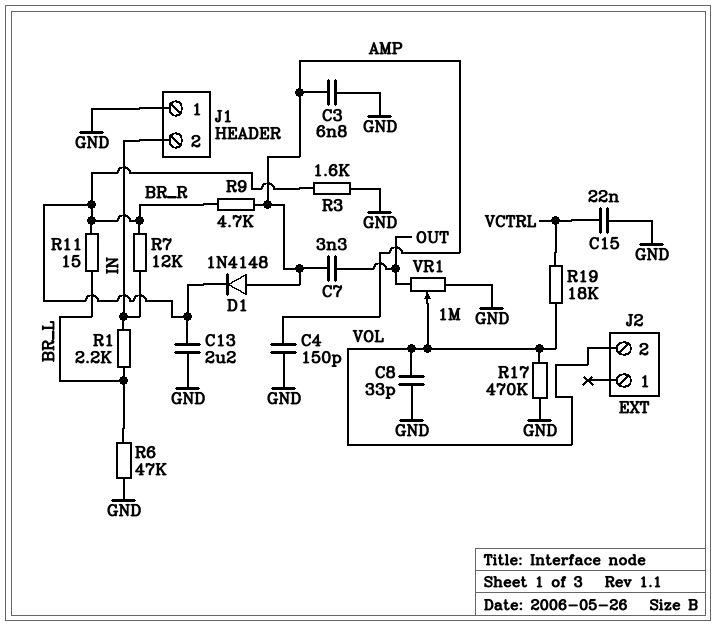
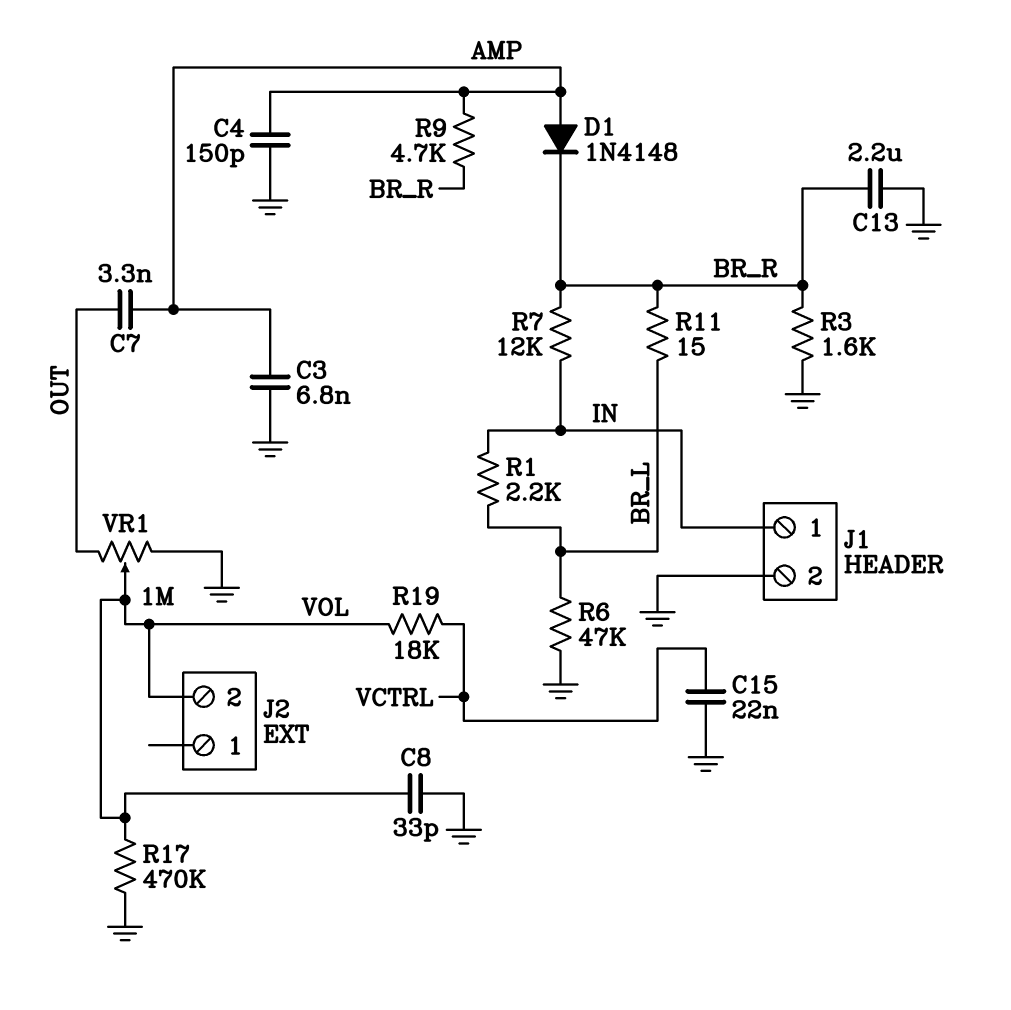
J1 pin 1: GND -> IN
J1 pin 2: IN -> GND

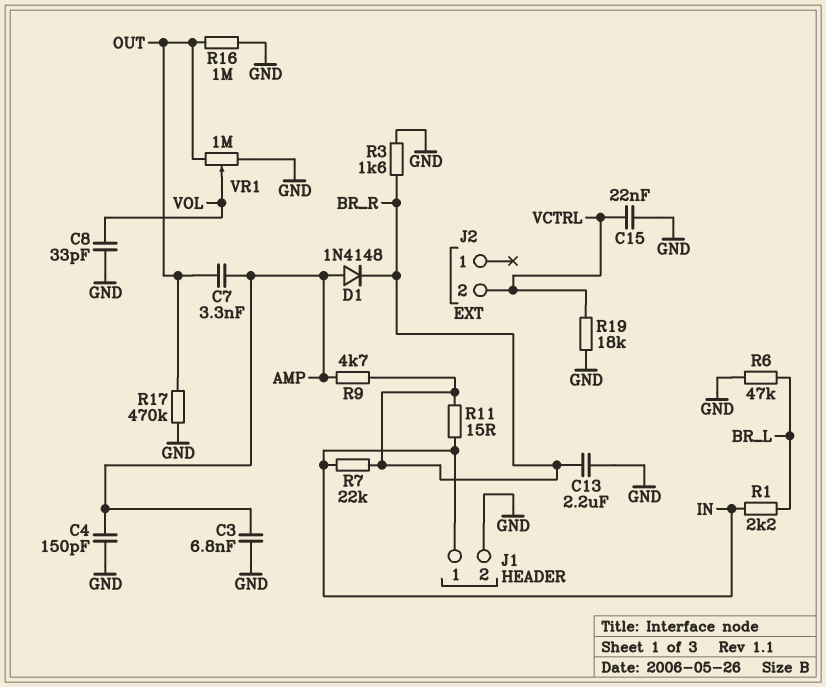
J2 pin 2: VOL -> VCTRL
R7: 12k (BR_R, IN) -> 22k (BR_R, IN)
R11: 15 (BR_L, BR_R) -> 15 (BR_R, IN)
R16: none -> 1M (GND, OUT)
R17: 470k (GND, VOL) -> 470k (GND, OUT)
R19: 18k (VCTRL, VOL) -> 18k (GND, VCTRL)

